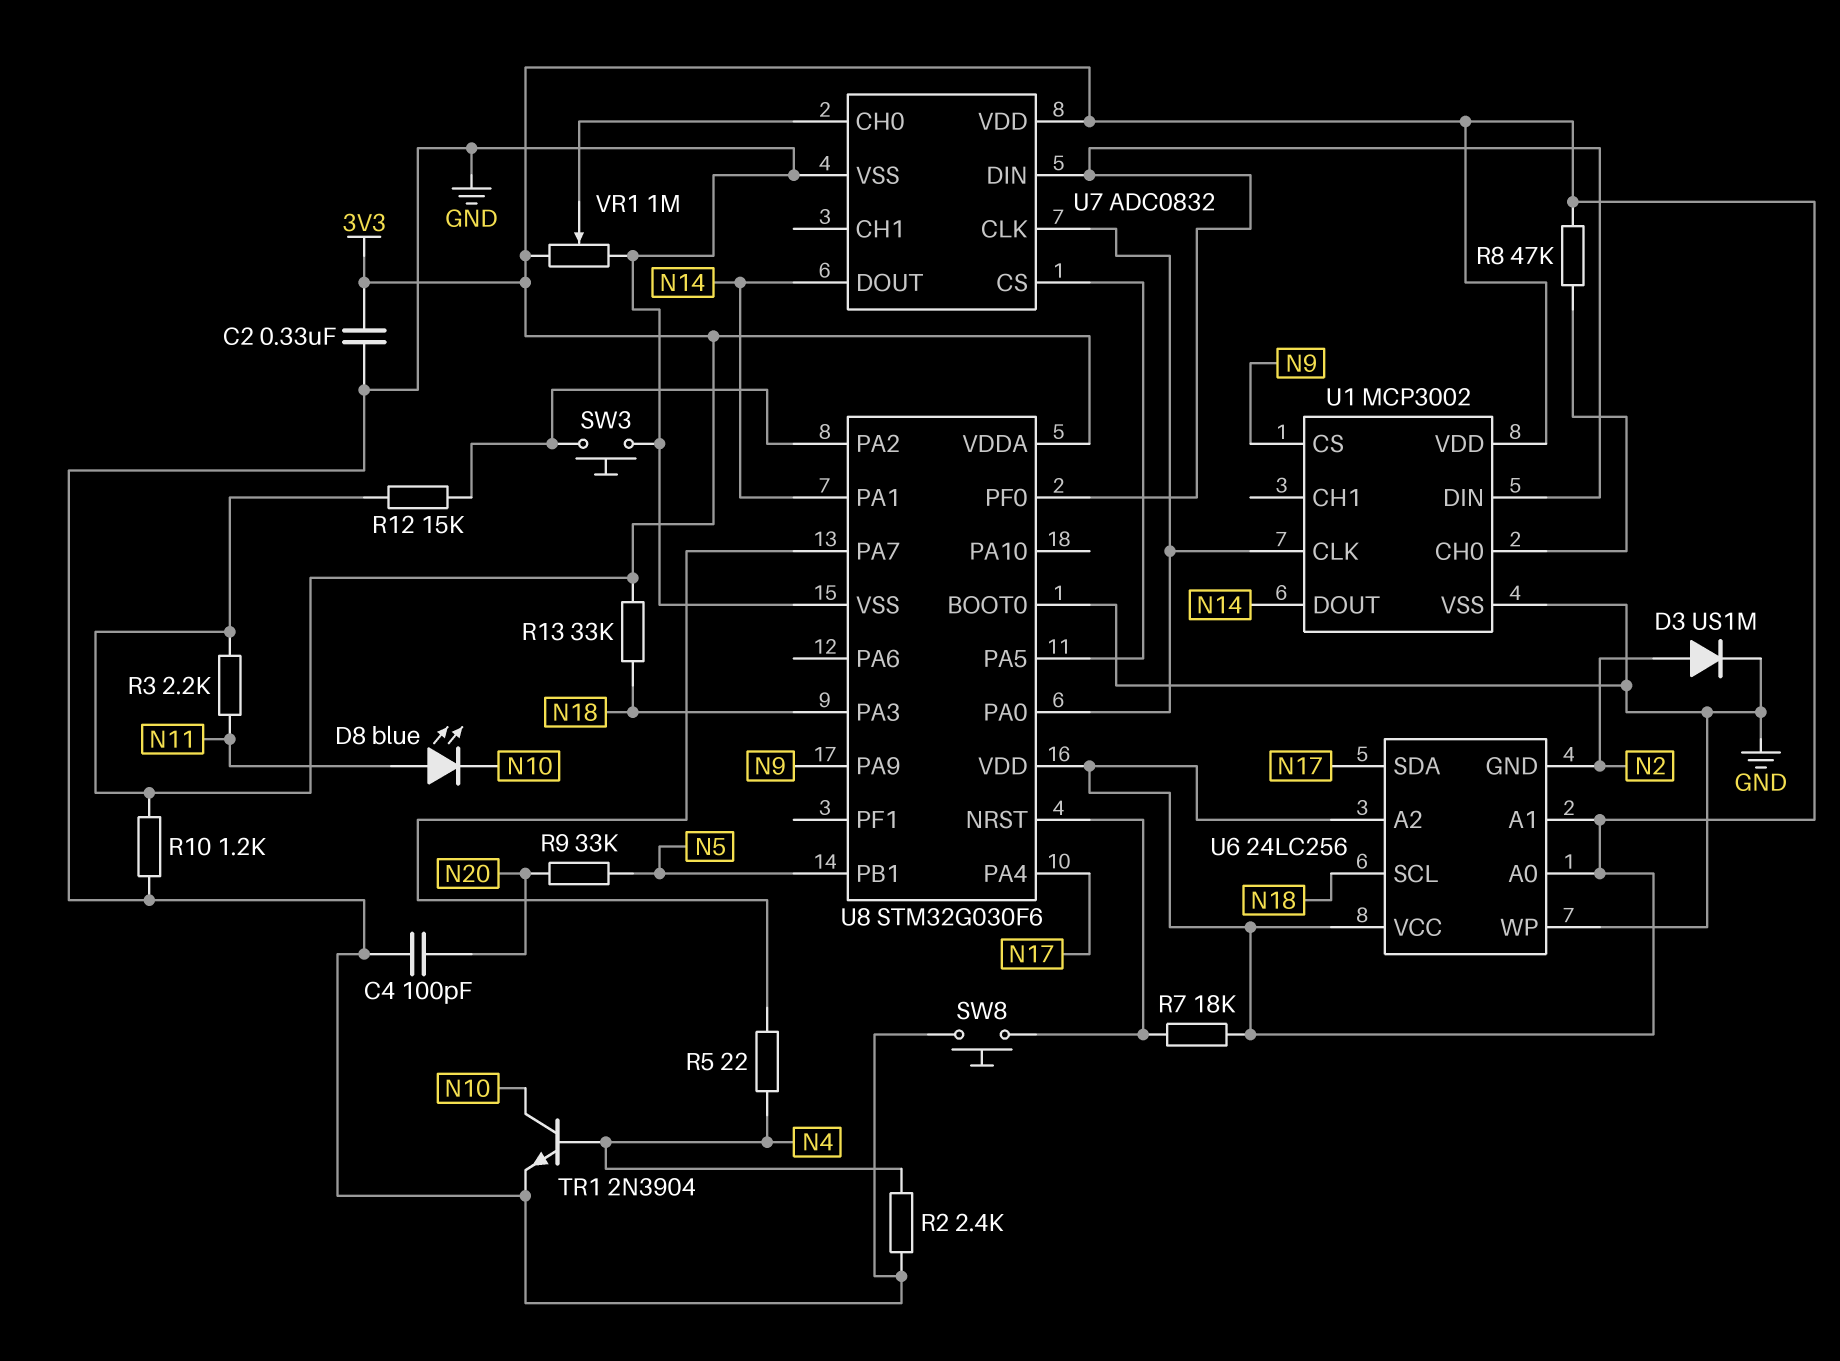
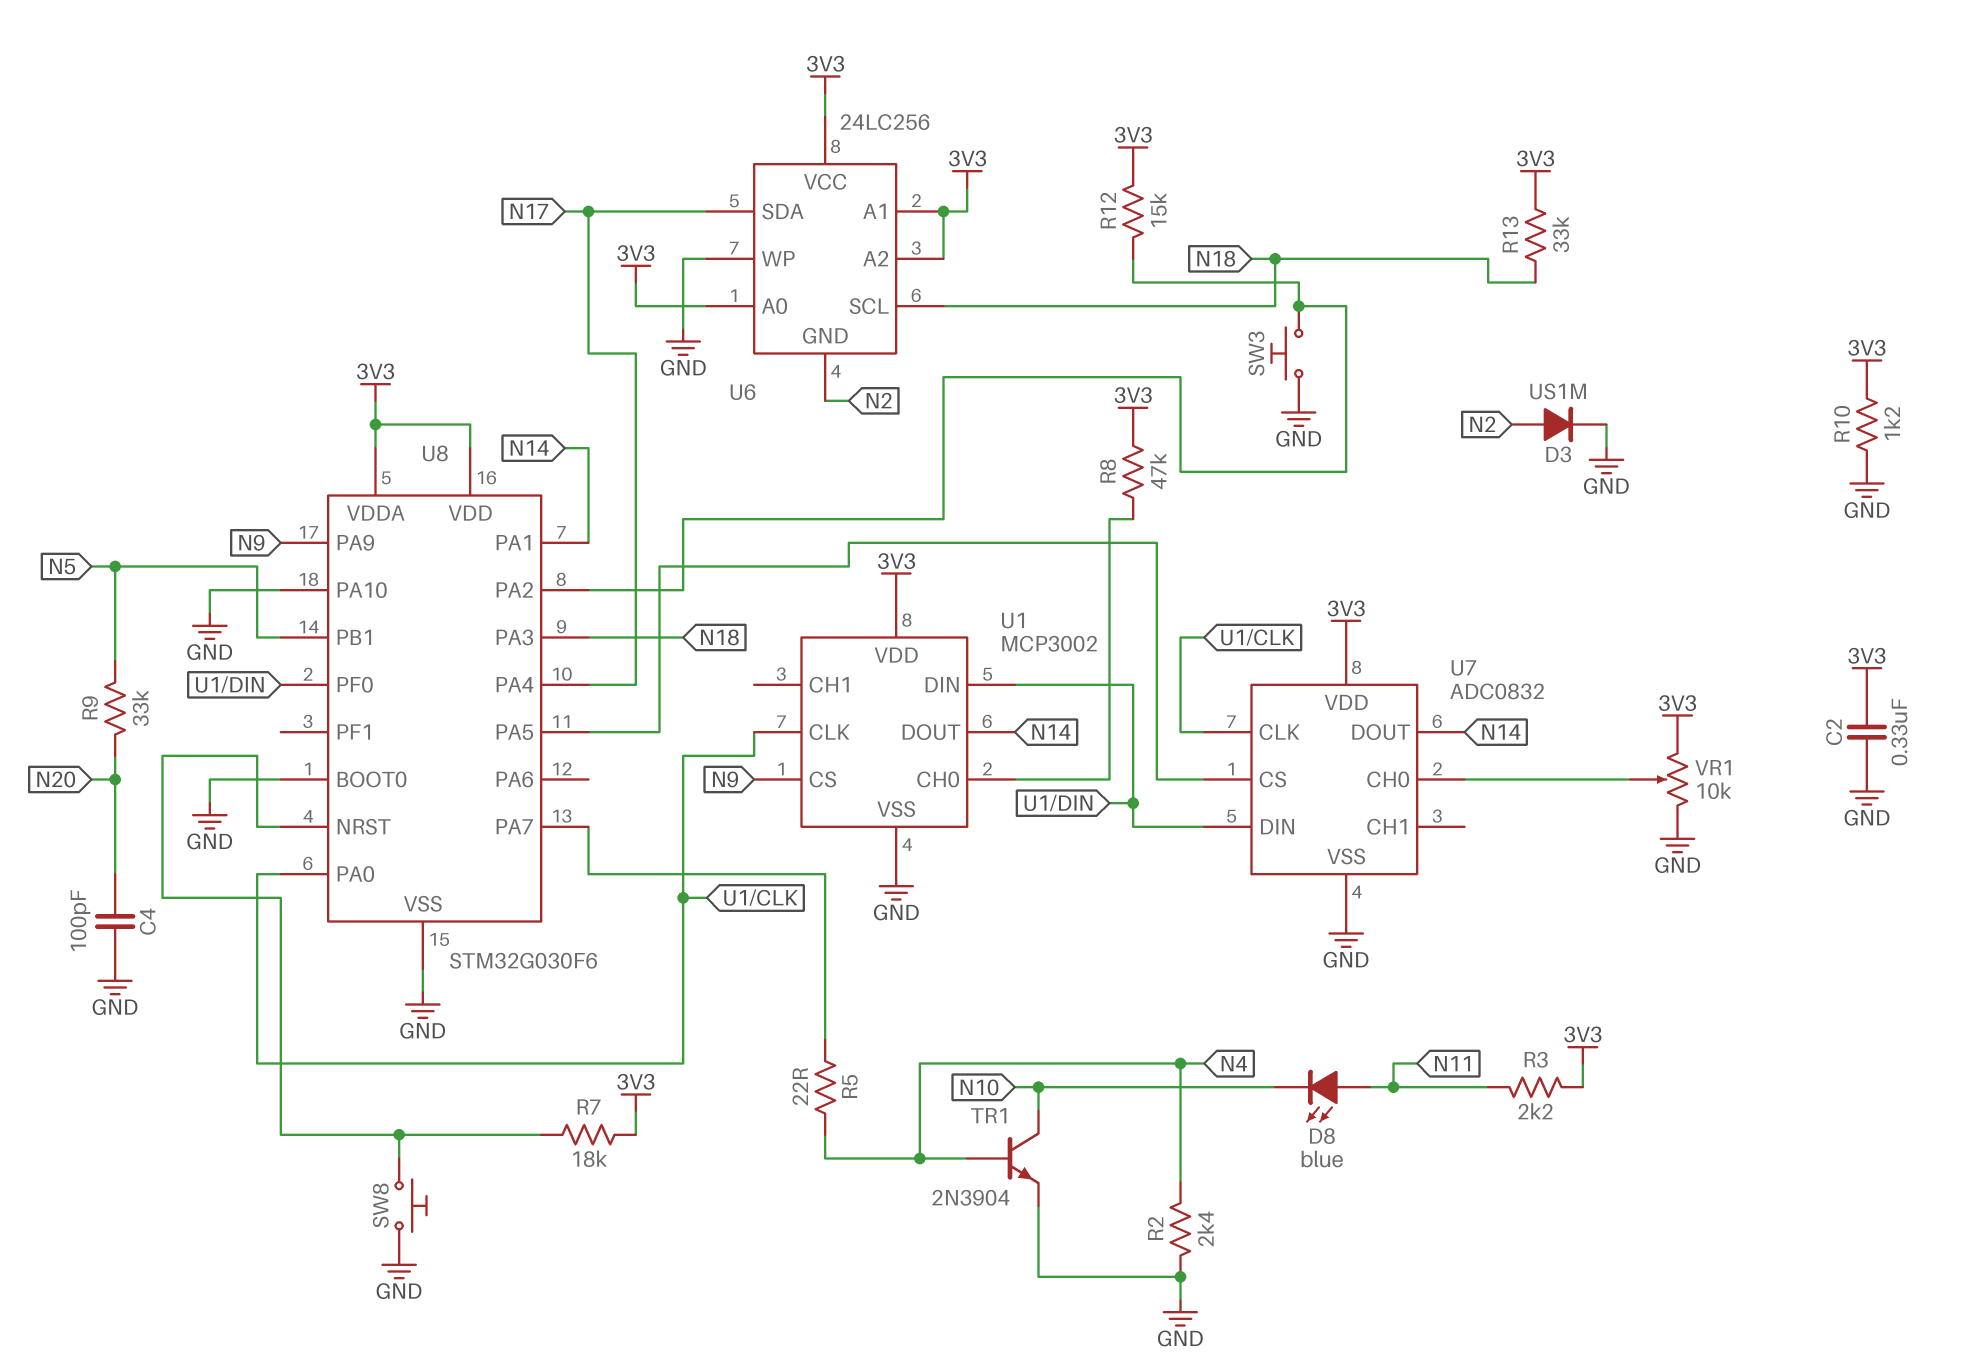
U8 pin PA10: none -> GND
VR1: 1M (3V3, GND, wiper U7/CH0) -> 10k (3V3, GND, wiper U7/CH0)

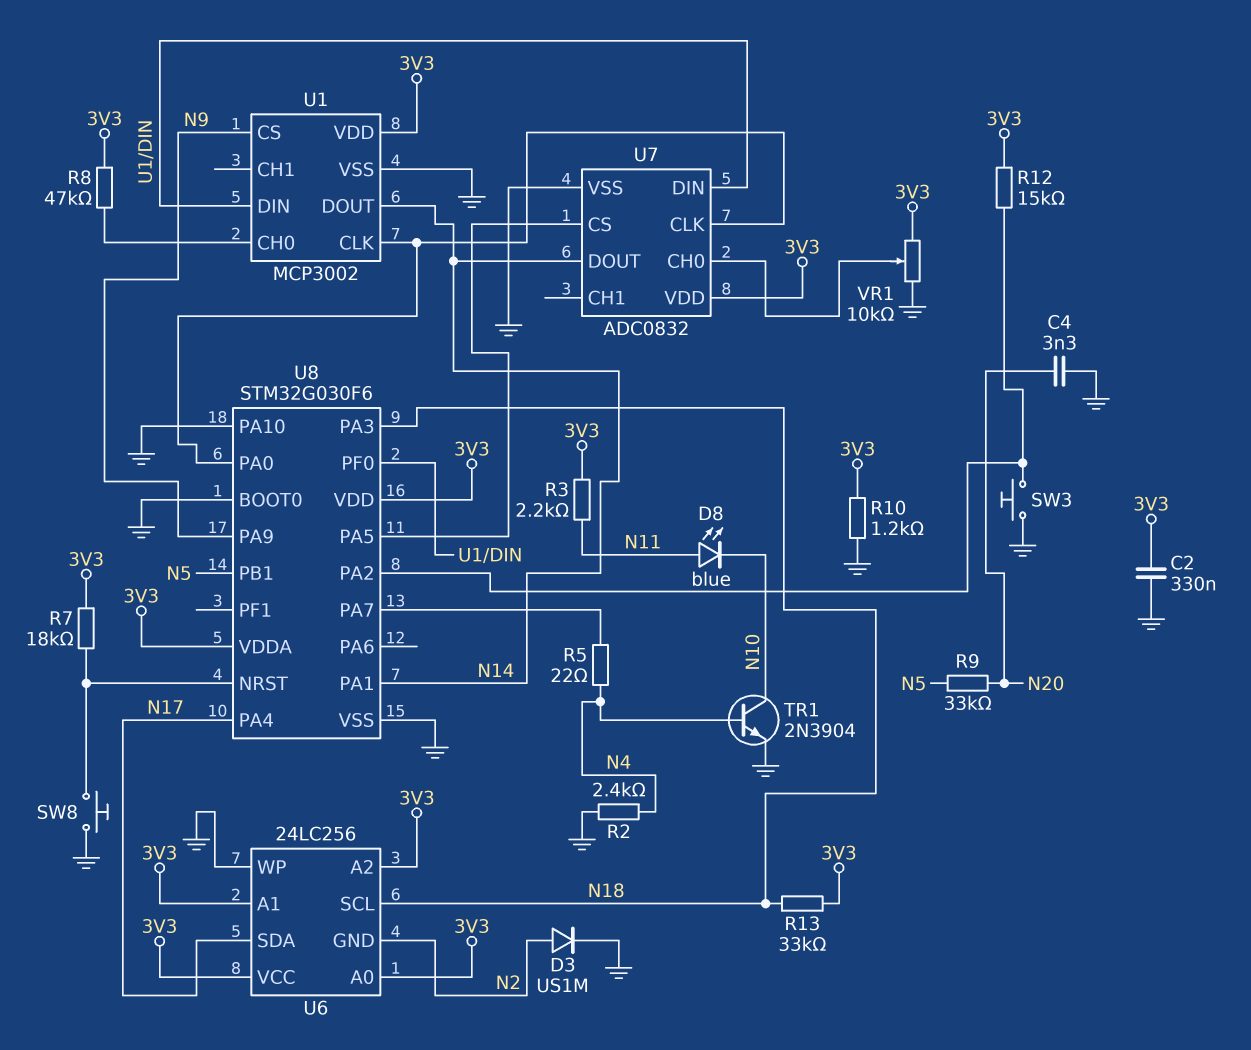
C4: 100pF (GND, N20) -> 3.3nF (GND, N20)

